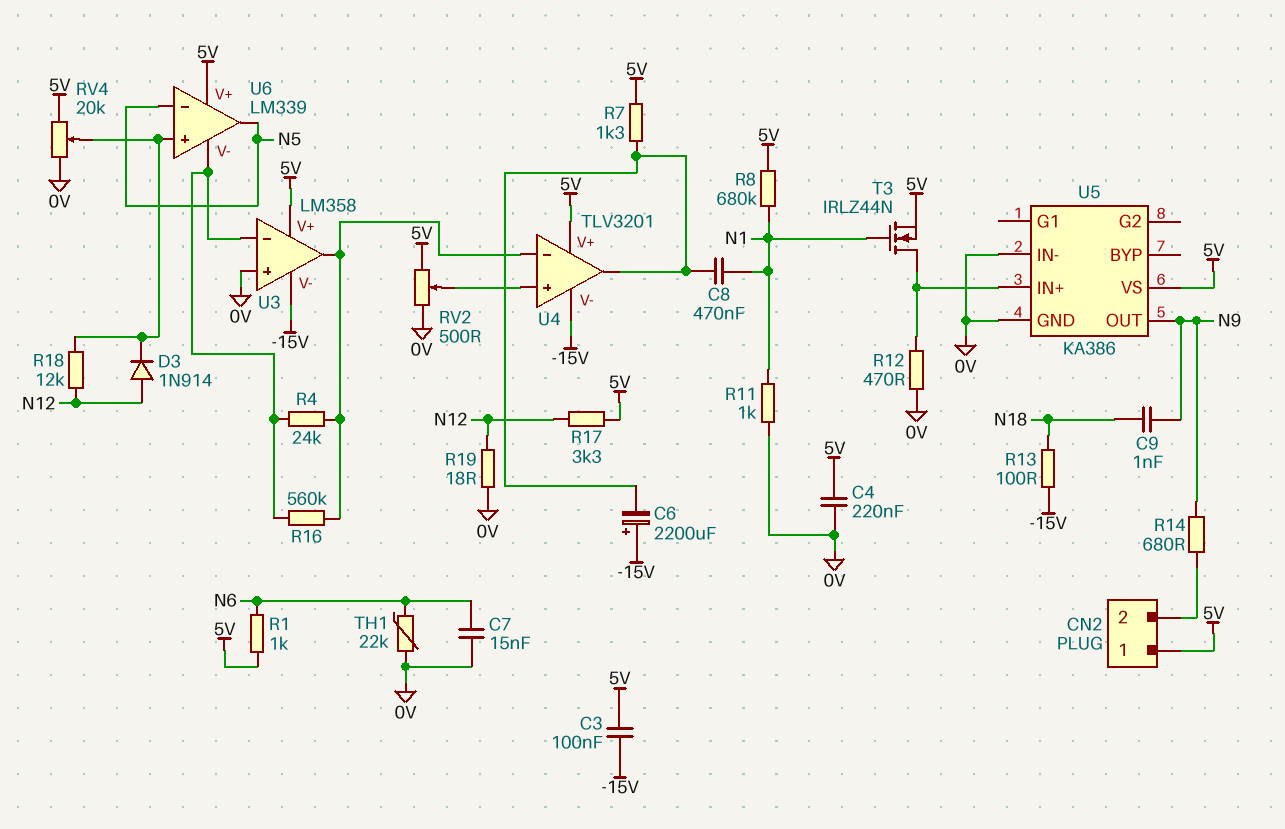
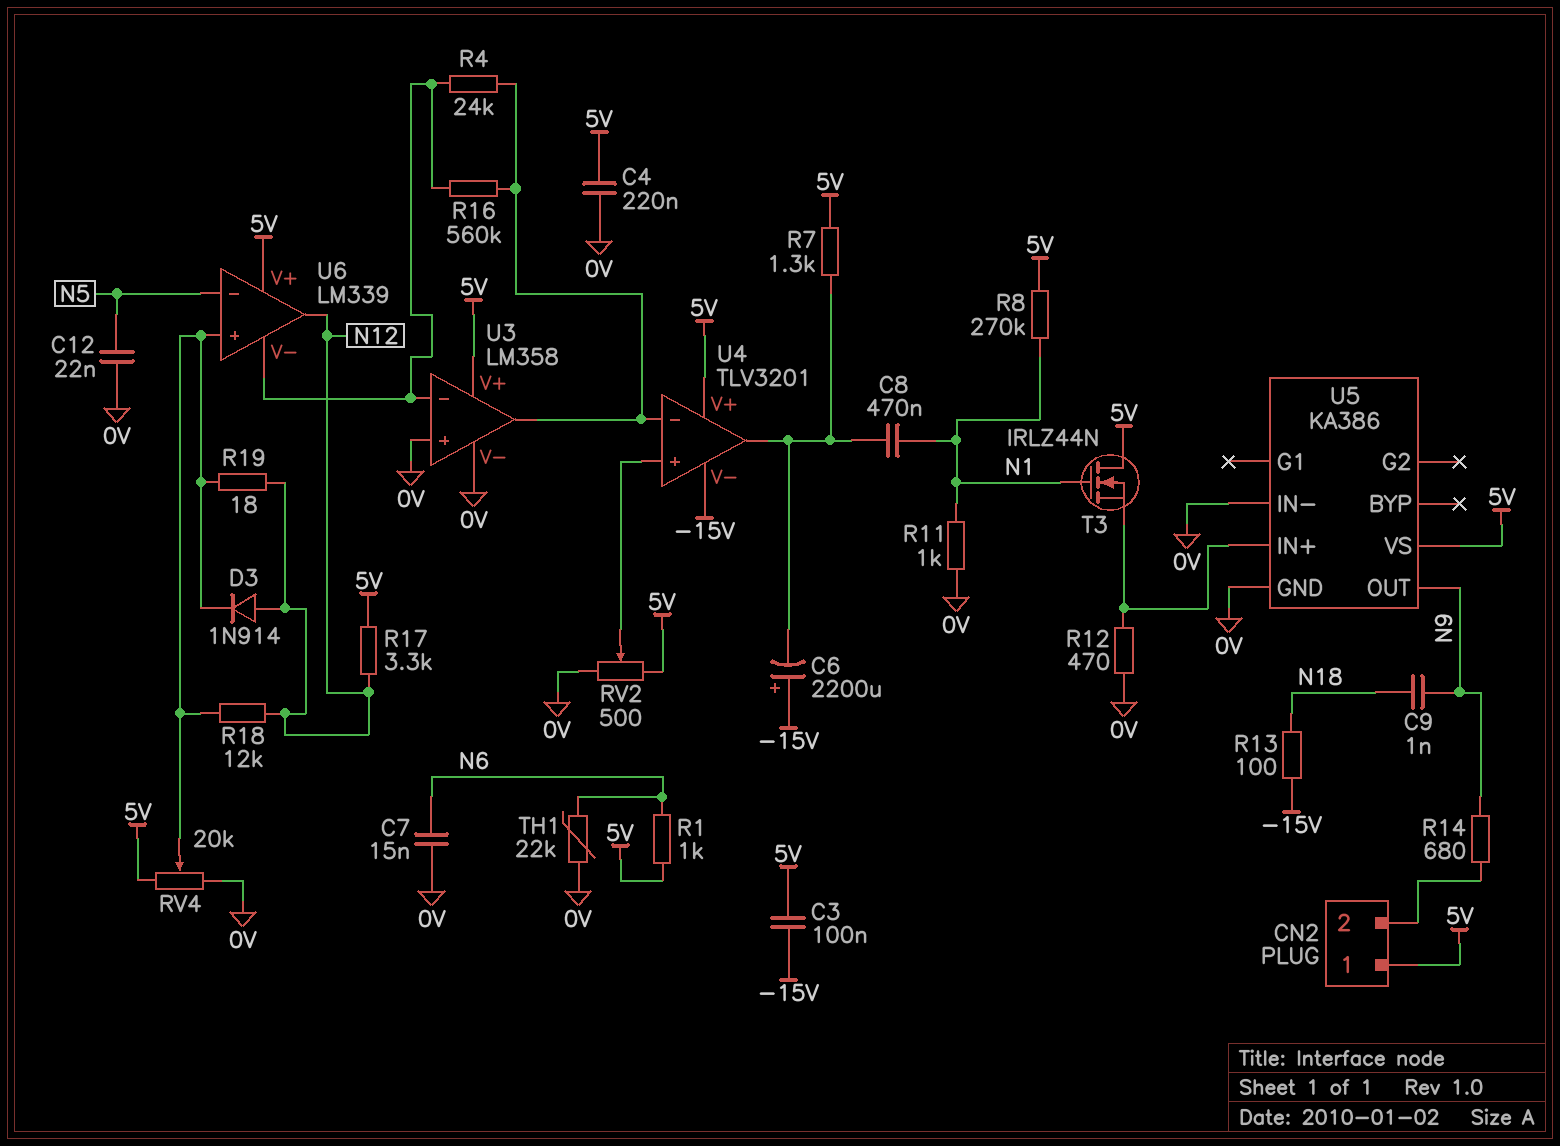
C12: none -> 22nF (0V, N5)
R8: 680k (5V, N1) -> 270k (5V, N1)
R19: 18 (0V, N12) -> 18 (N12, U6/in+)
T3: NMOS IRLZ44N (G N1, D U5/IN+, S 5V) -> NMOS IRLZ44N (G N1, D 5V, S U5/IN+)
U3 pin V-: -15V -> 0V
U6 pin out: N5 -> N12

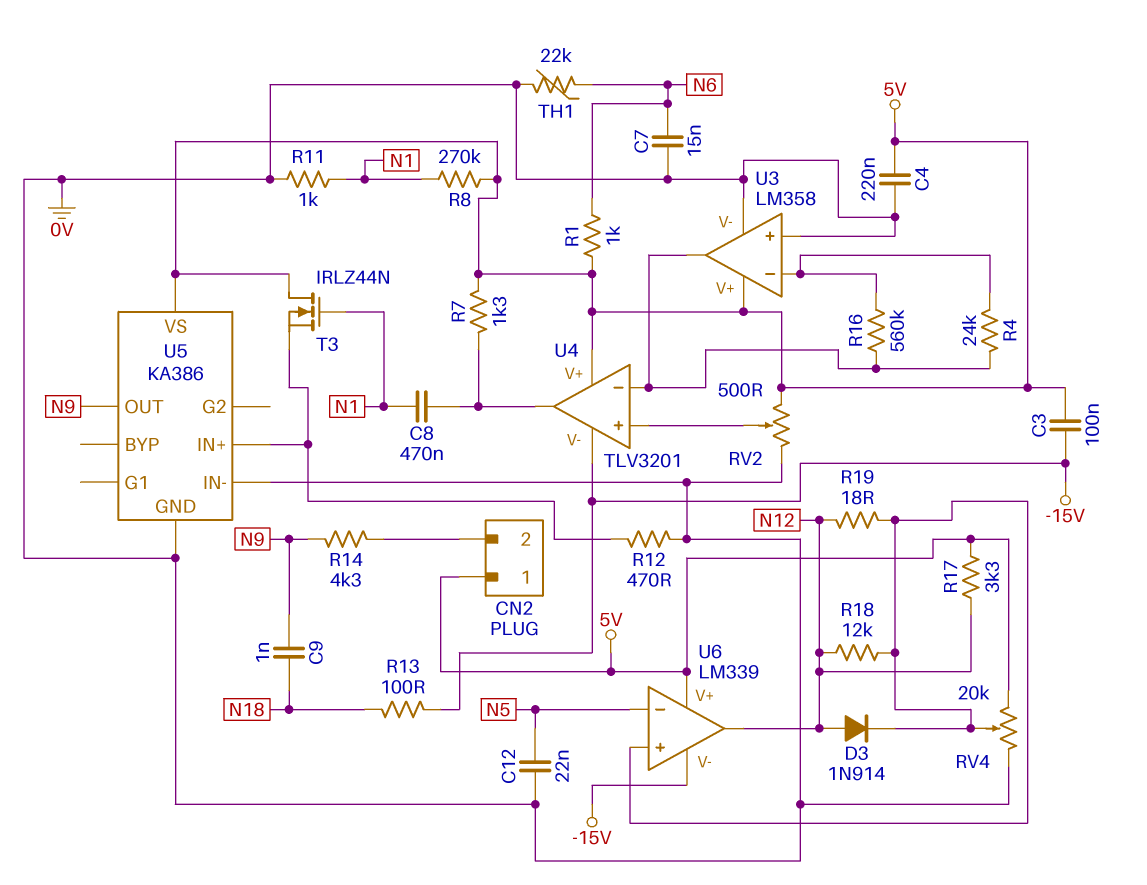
C6: 2200uF (plus -15V, minus U4/out) -> none
R14: 680 (CN2/2, N9) -> 4.3k (CN2/2, N9)
U6 pin V-: U3/in- -> -15V

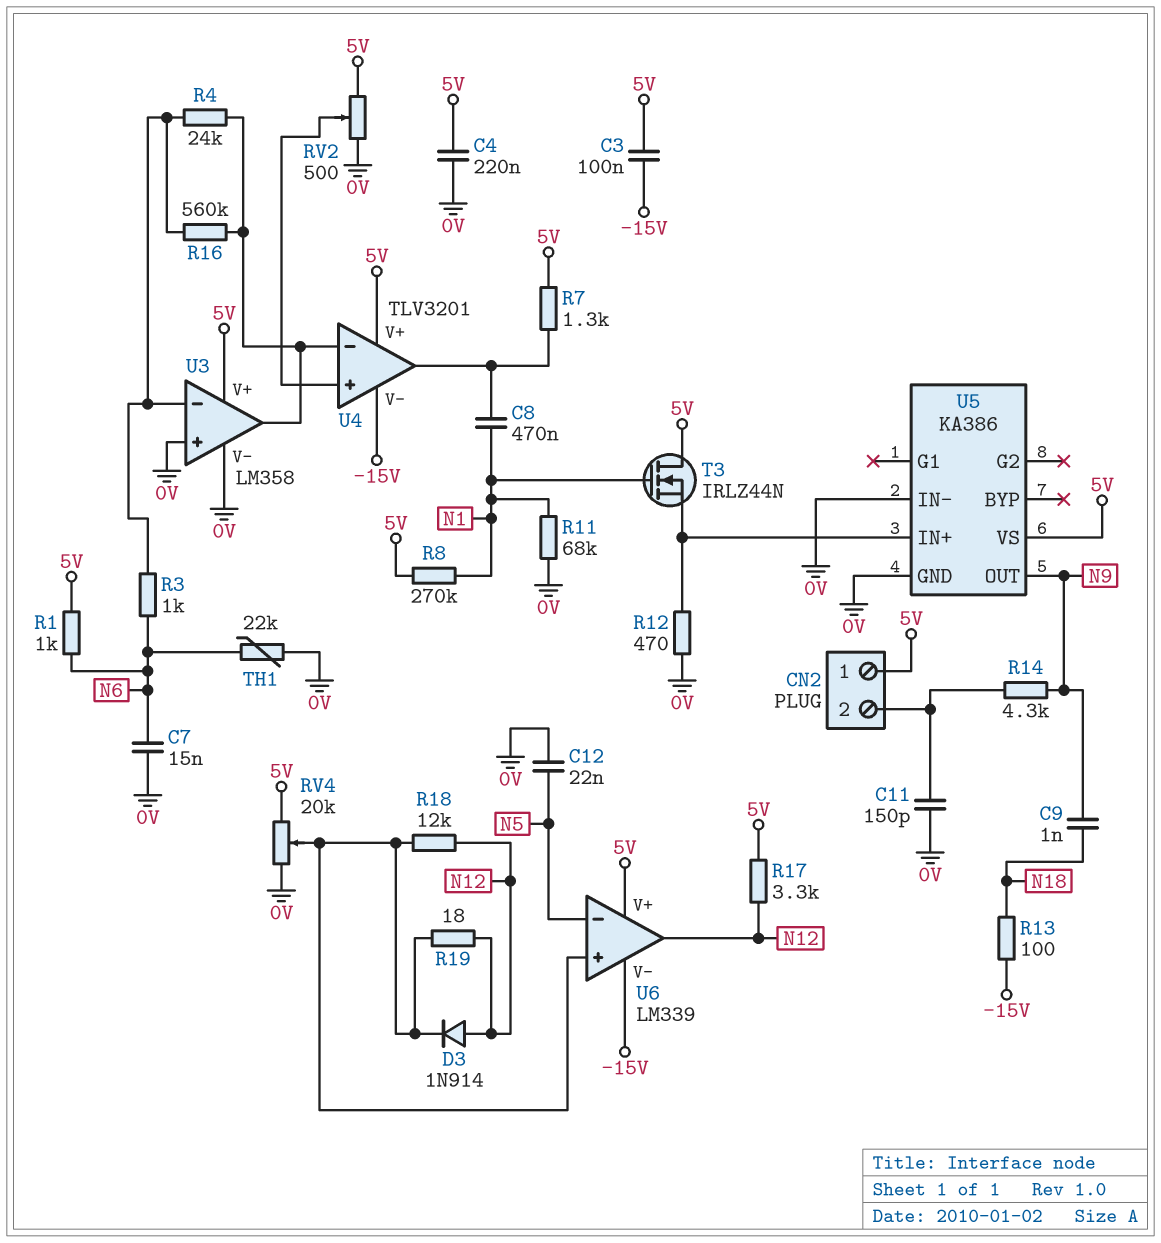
C11: none -> 150pF (0V, CN2/2)
R3: none -> 1k (N6, U3/in-)
R11: 1k (0V, N1) -> 68k (0V, N1)

